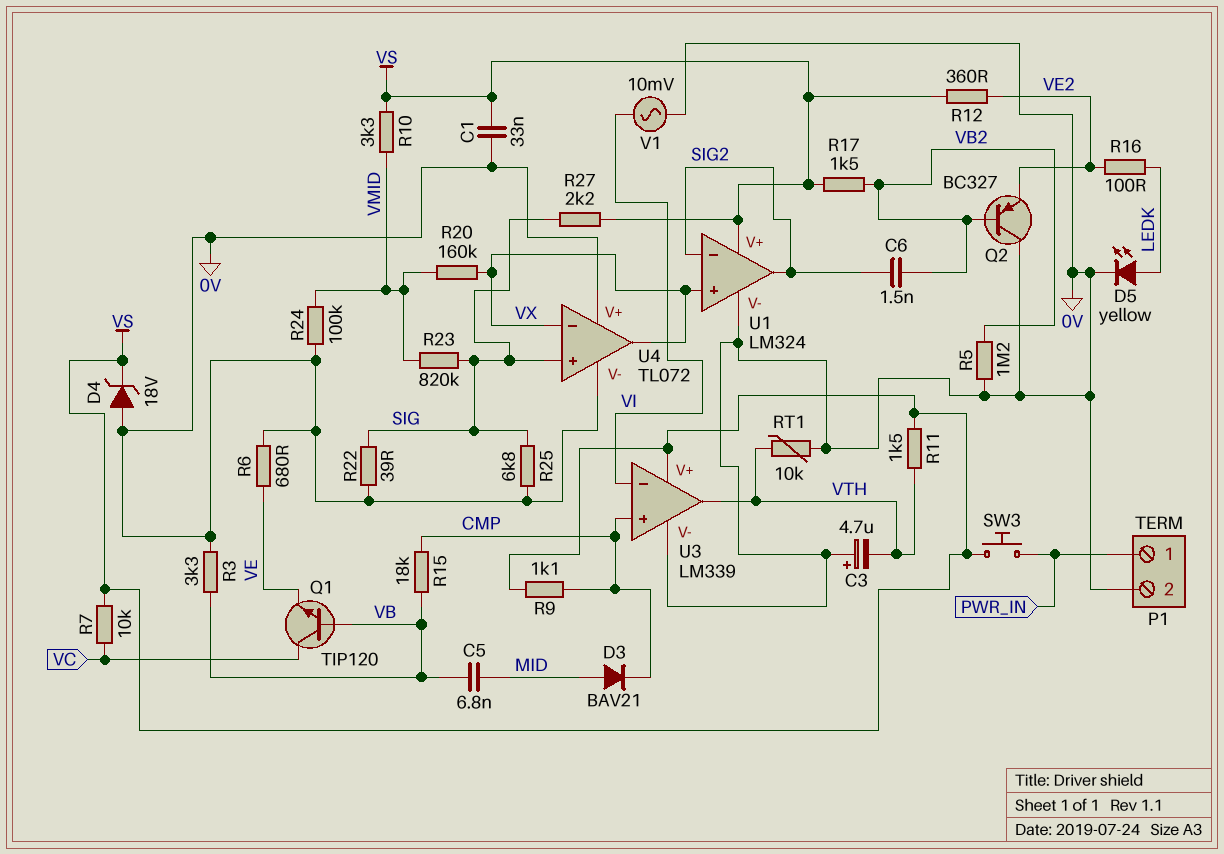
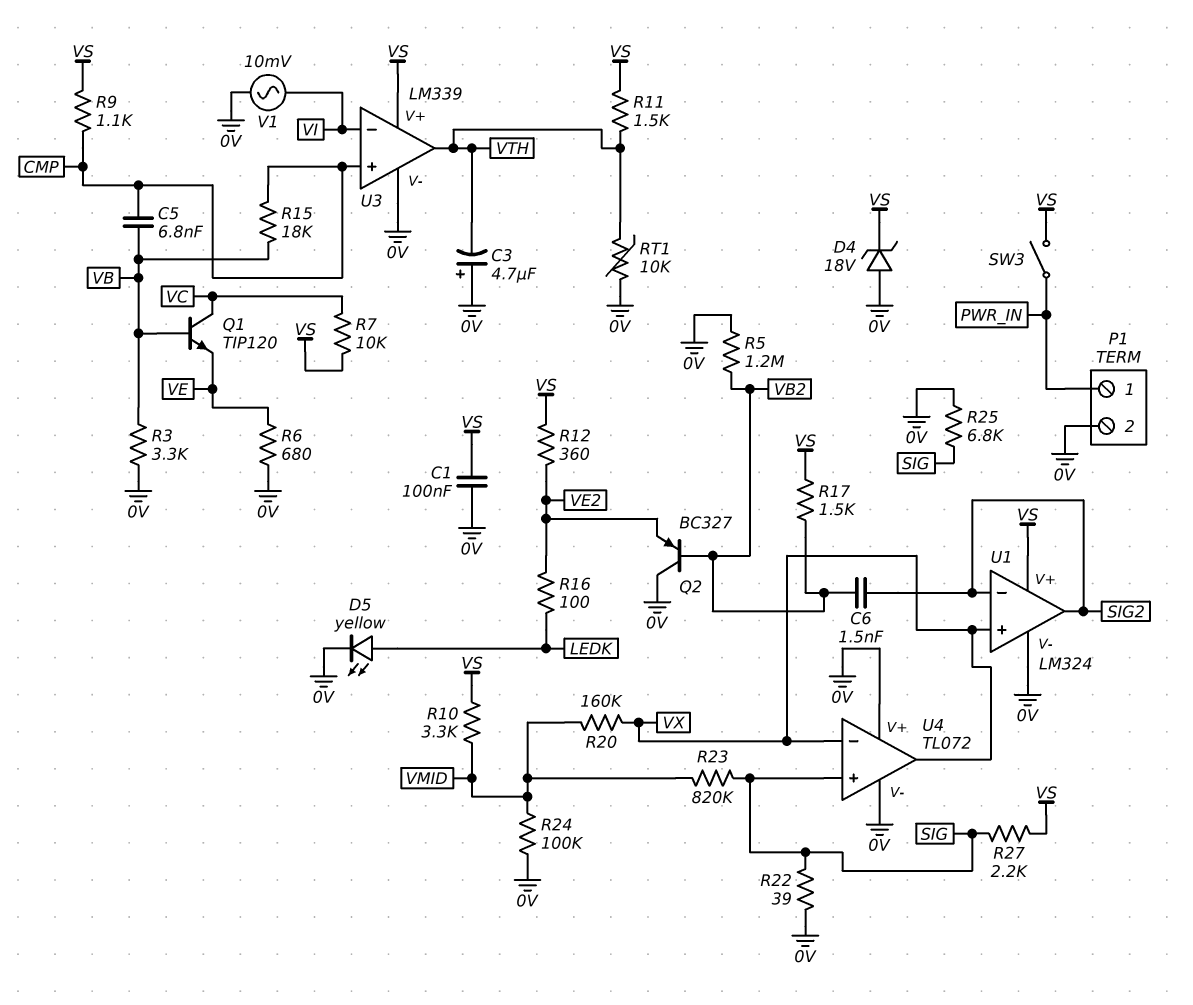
C1: 33nF (0V, VS) -> 100nF (0V, VS)
C5: 6.8nF (MID, VB) -> 6.8nF (CMP, VB)
D3: diode BAV21 (A MID, K CMP) -> none
SW3: button (PWR_IN, VS) -> switch (PWR_IN, VS)

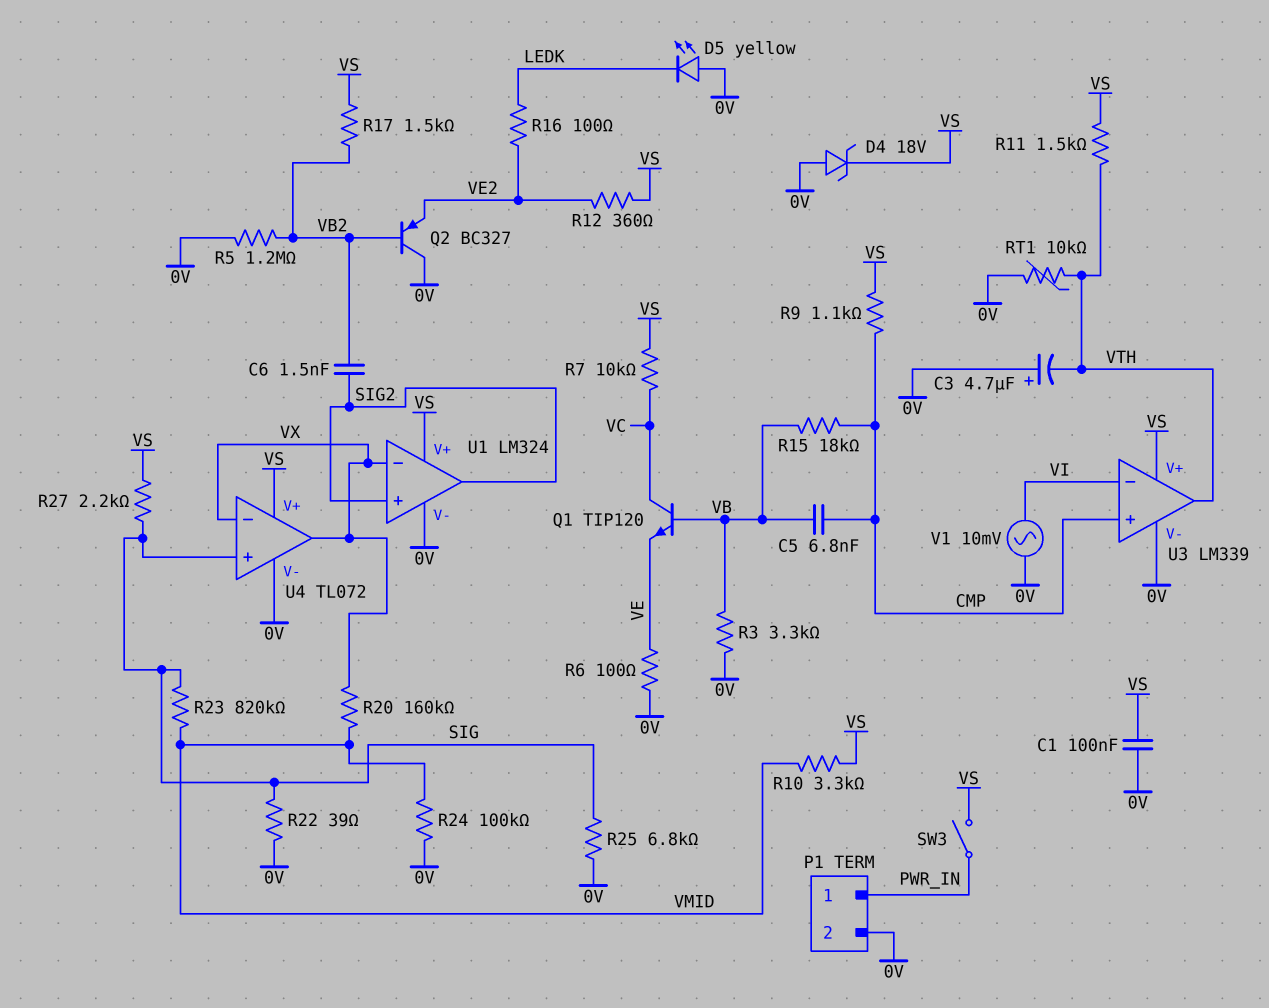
D5: LED yellow (A LEDK, K 0V) -> LED yellow (A 0V, K LEDK)
R6: 680 (0V, VE) -> 100 (0V, VE)
U1 pin in+: VX -> SIG2
U1 pin in-: SIG2 -> VX
U4 pin V+: 0V -> VS

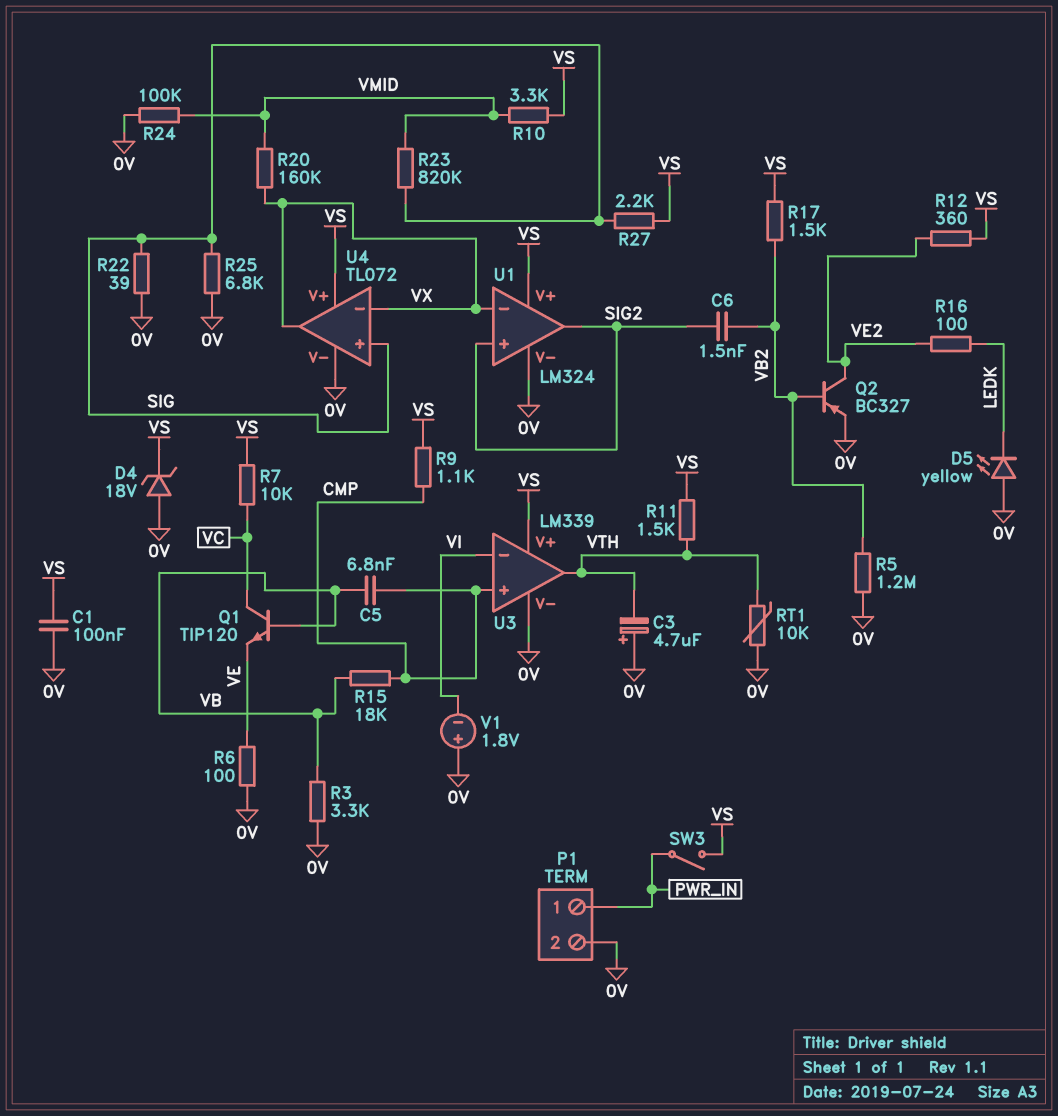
Q2: PNP BC327 (B VB2, C 0V, E VE2) -> PNP BC327 (B VB2, C VE2, E 0V)
V1: AC 10mV (0V, VI) -> 1.8V (plus 0V, minus VI)

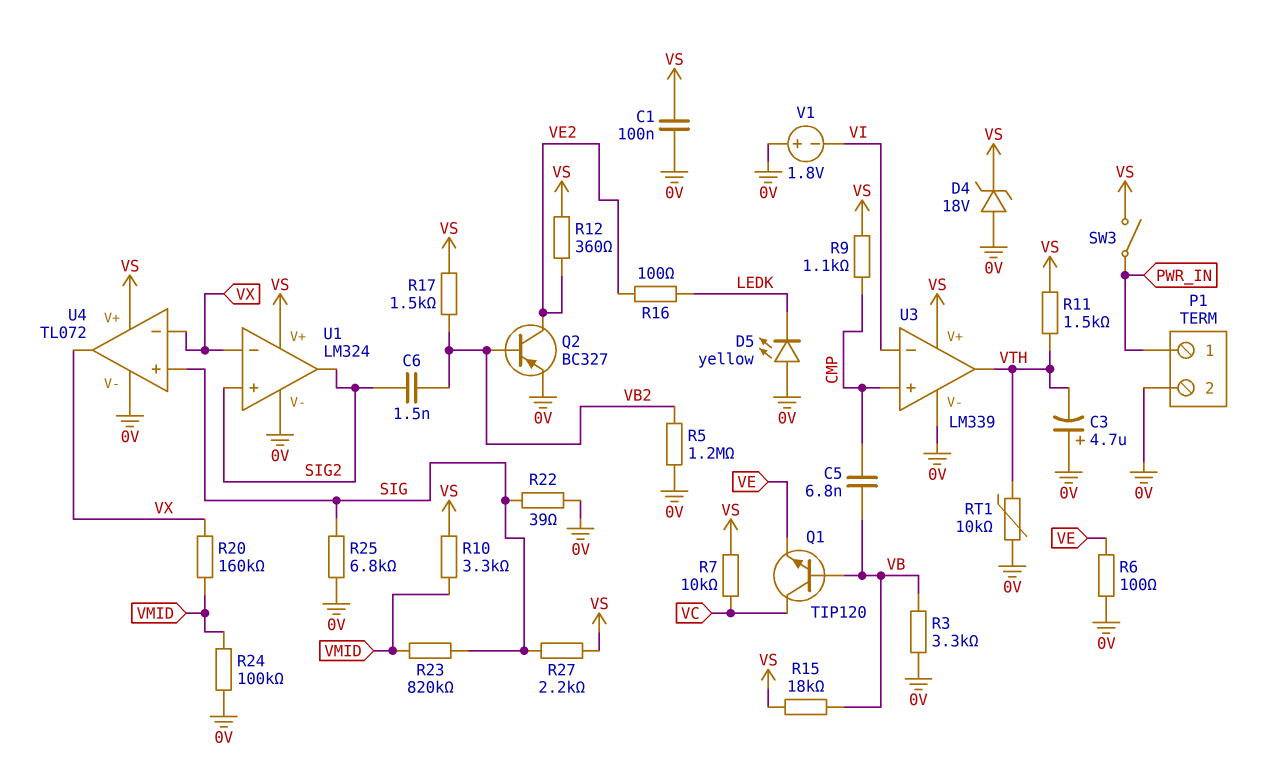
R15: 18k (CMP, VB) -> 18k (VB, VS)

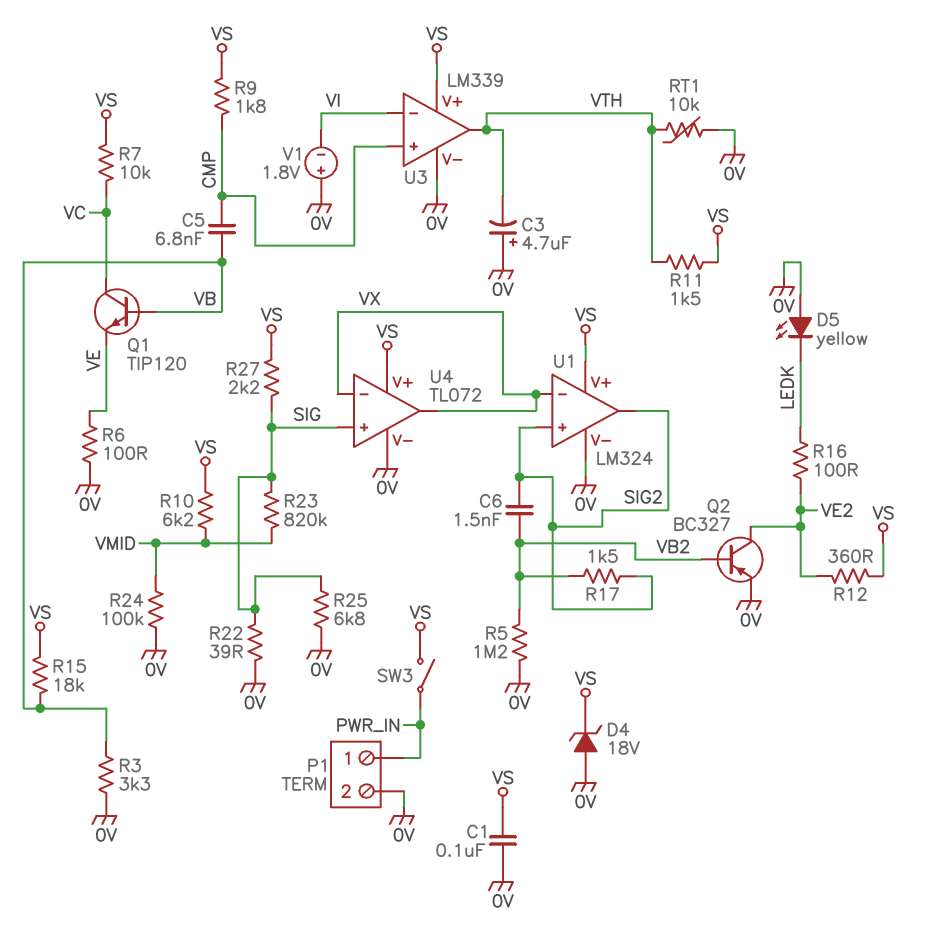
R9: 1.1k (CMP, VS) -> 1.8k (CMP, VS)
R10: 3.3k (VMID, VS) -> 6.2k (VMID, VS)
R17: 1.5k (VB2, VS) -> 1.5k (SIG2, VB2)
R20: 160k (VMID, VX) -> none

